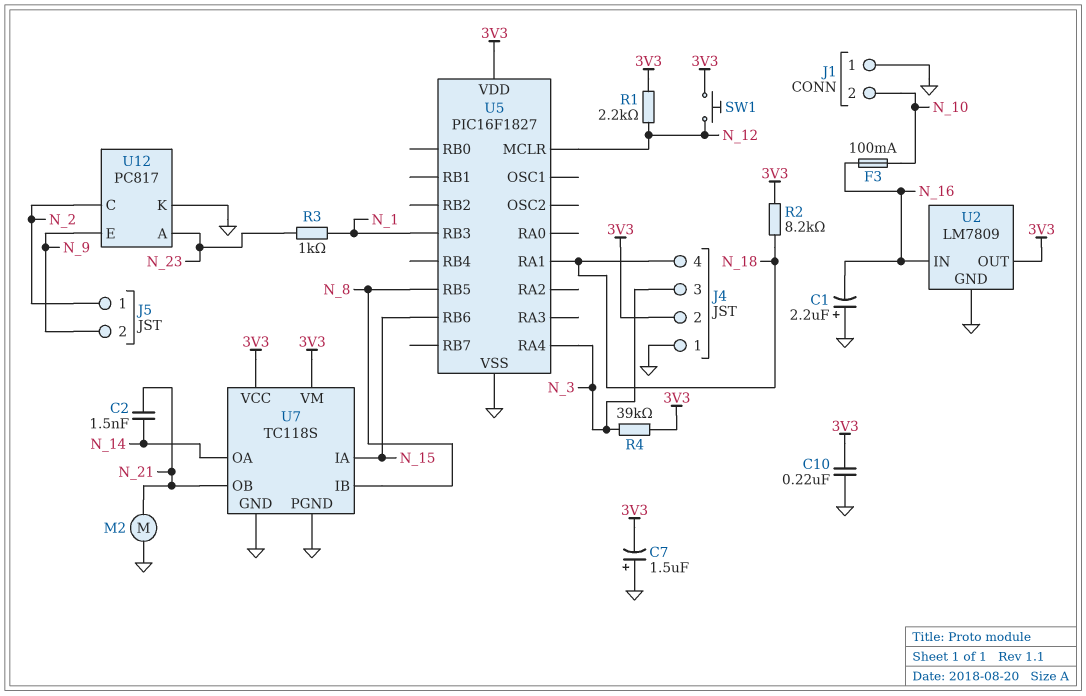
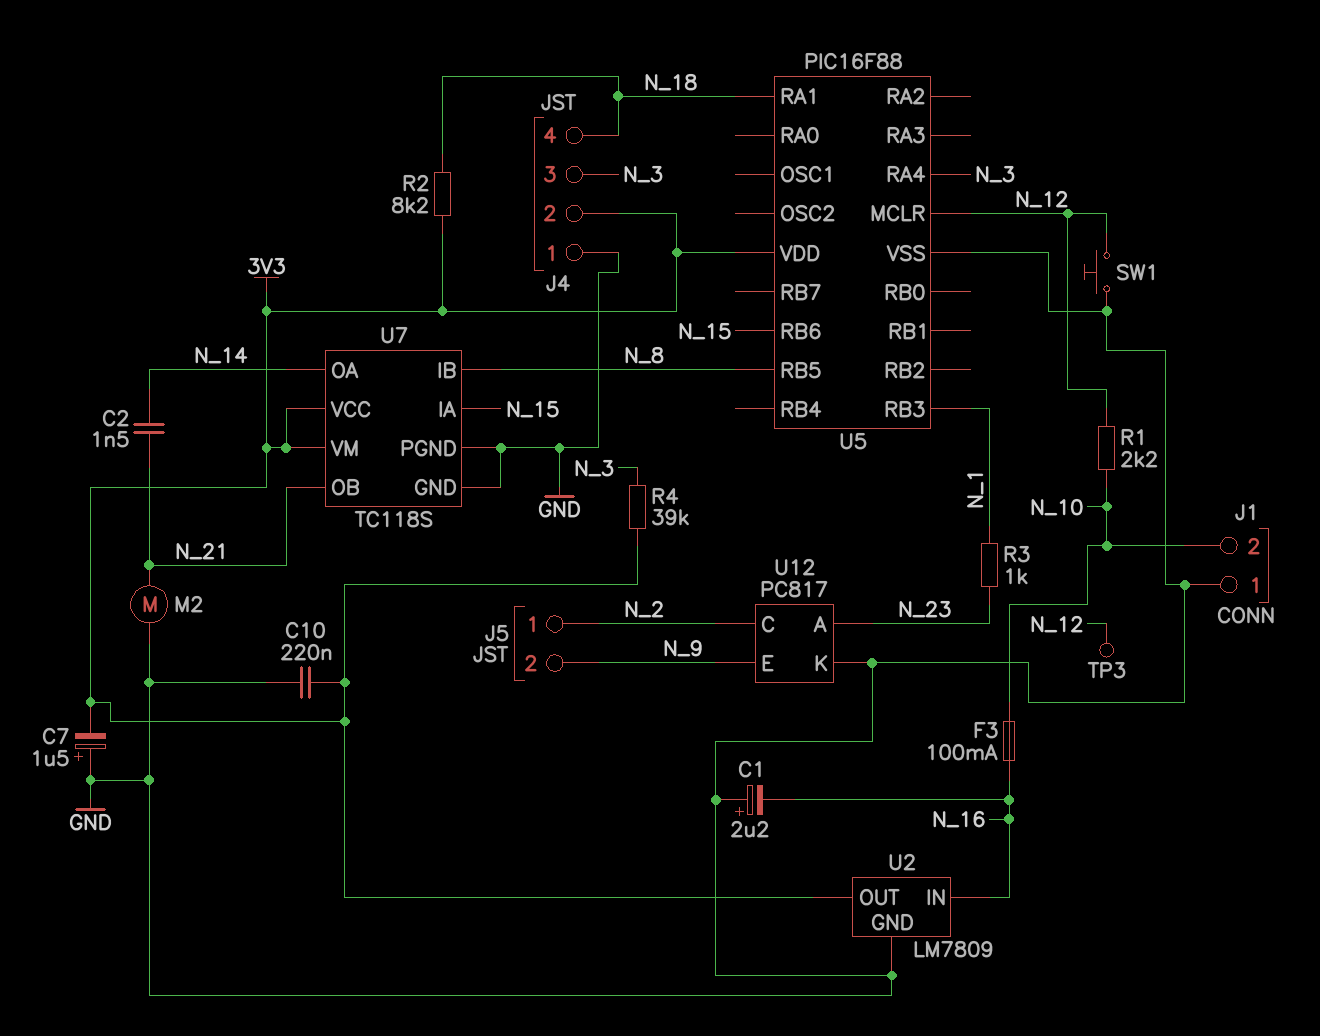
R1: 2.2k (3V3, N_12) -> 2.2k (N_10, N_12)
SW1: button (3V3, N_12) -> button (GND, N_12)
TP3: none -> test point (N_12)
U5: PIC16F1827 -> PIC16F88

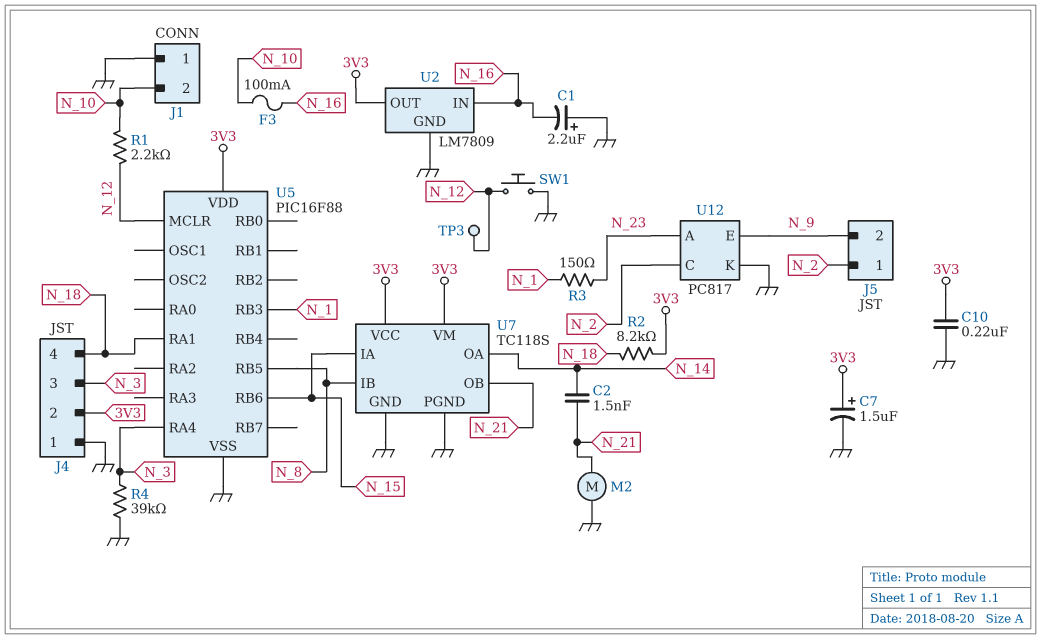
C7: 1.5uF (plus GND, minus 3V3) -> 1.5uF (plus 3V3, minus GND)
R3: 1k (N_1, N_23) -> 150 (N_1, N_23)
R4: 39k (3V3, N_3) -> 39k (GND, N_3)

